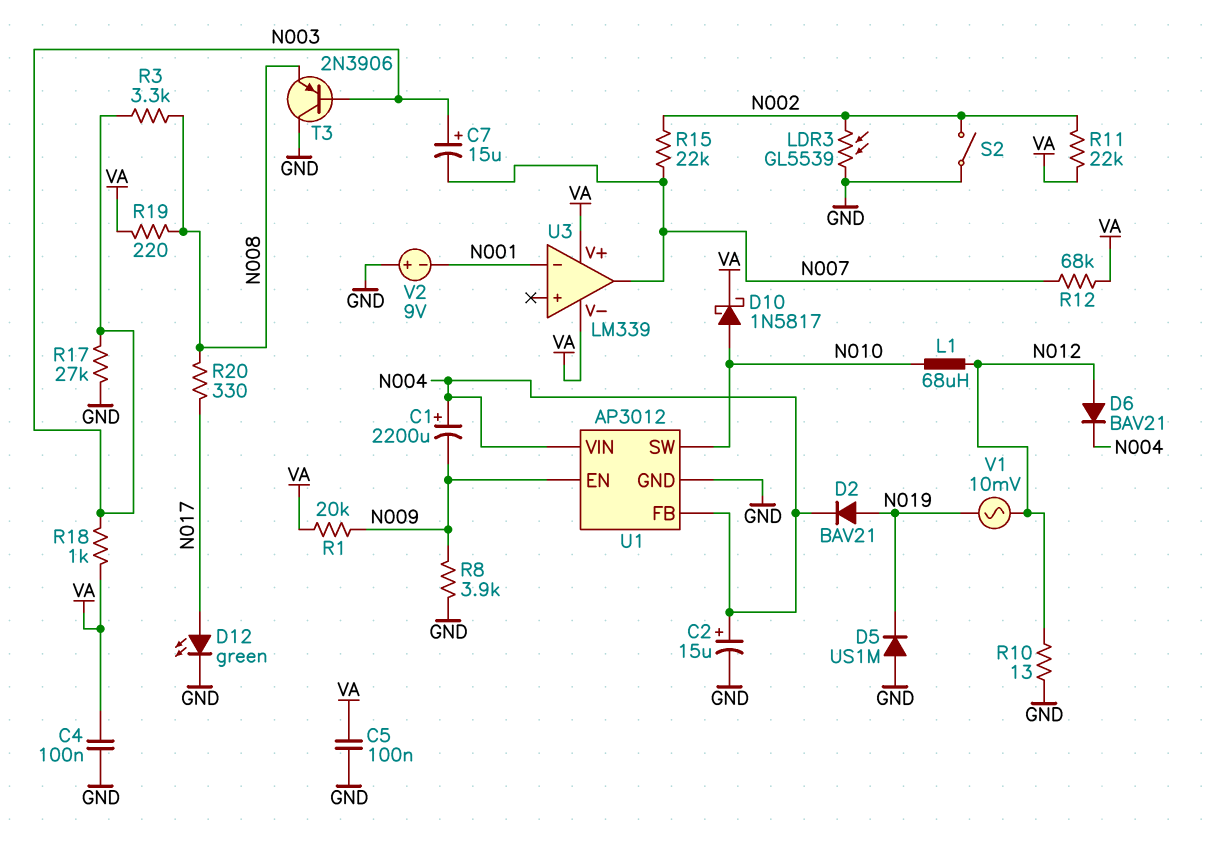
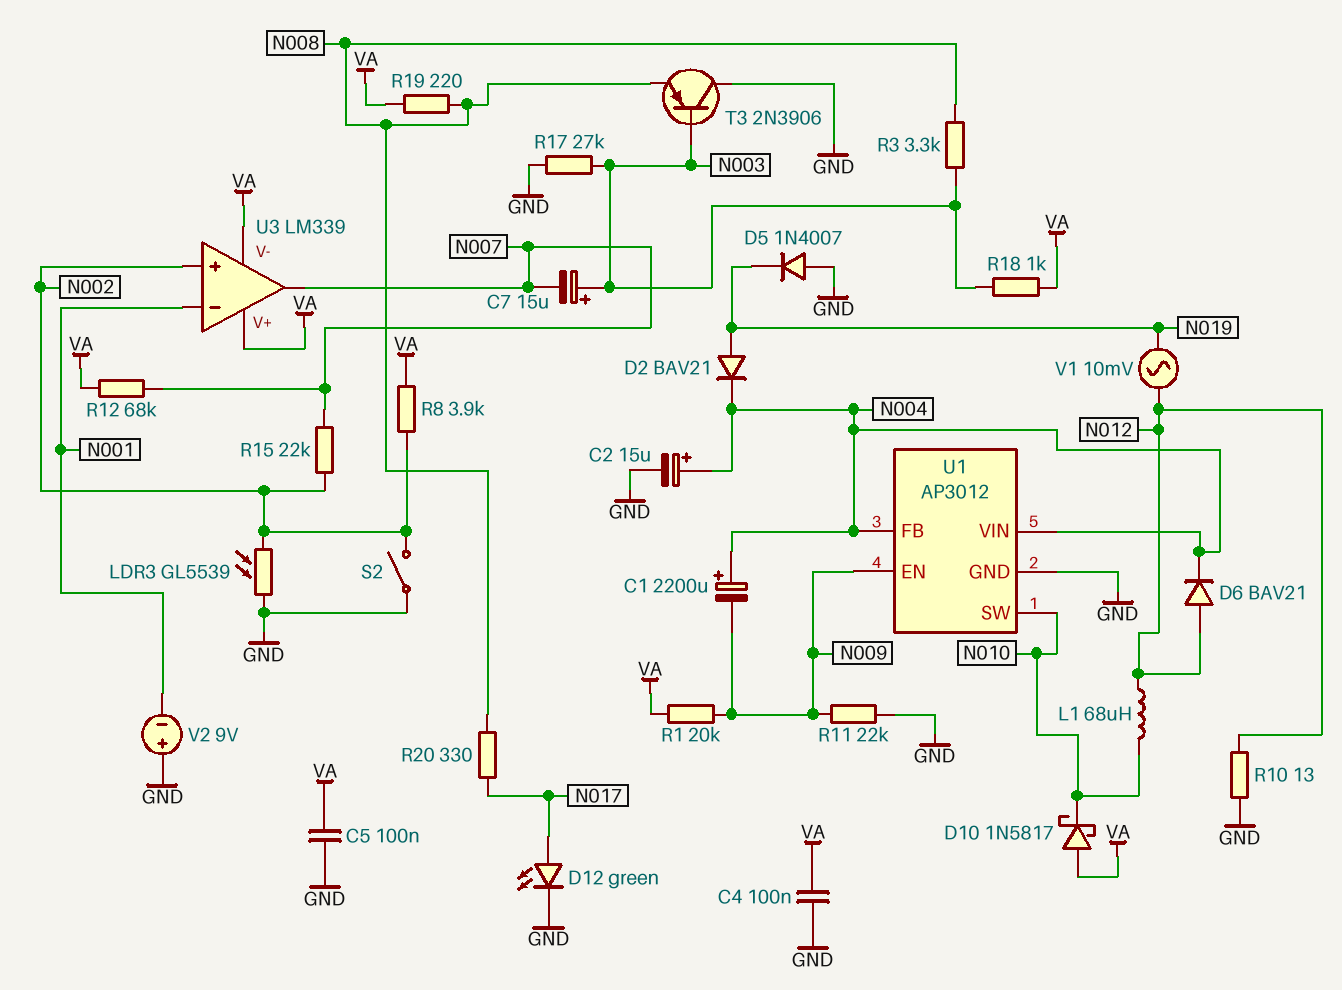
D5: diode US1M (A GND, K N019) -> diode 1N4007 (A GND, K N019)
D10: schottky 1N5817 (A N010, K VA) -> schottky 1N5817 (A VA, K N010)
R8: 3.9k (GND, N009) -> 3.9k (N002, VA)
R11: 22k (N002, VA) -> 22k (GND, N009)
U3 pin in+: none -> N002

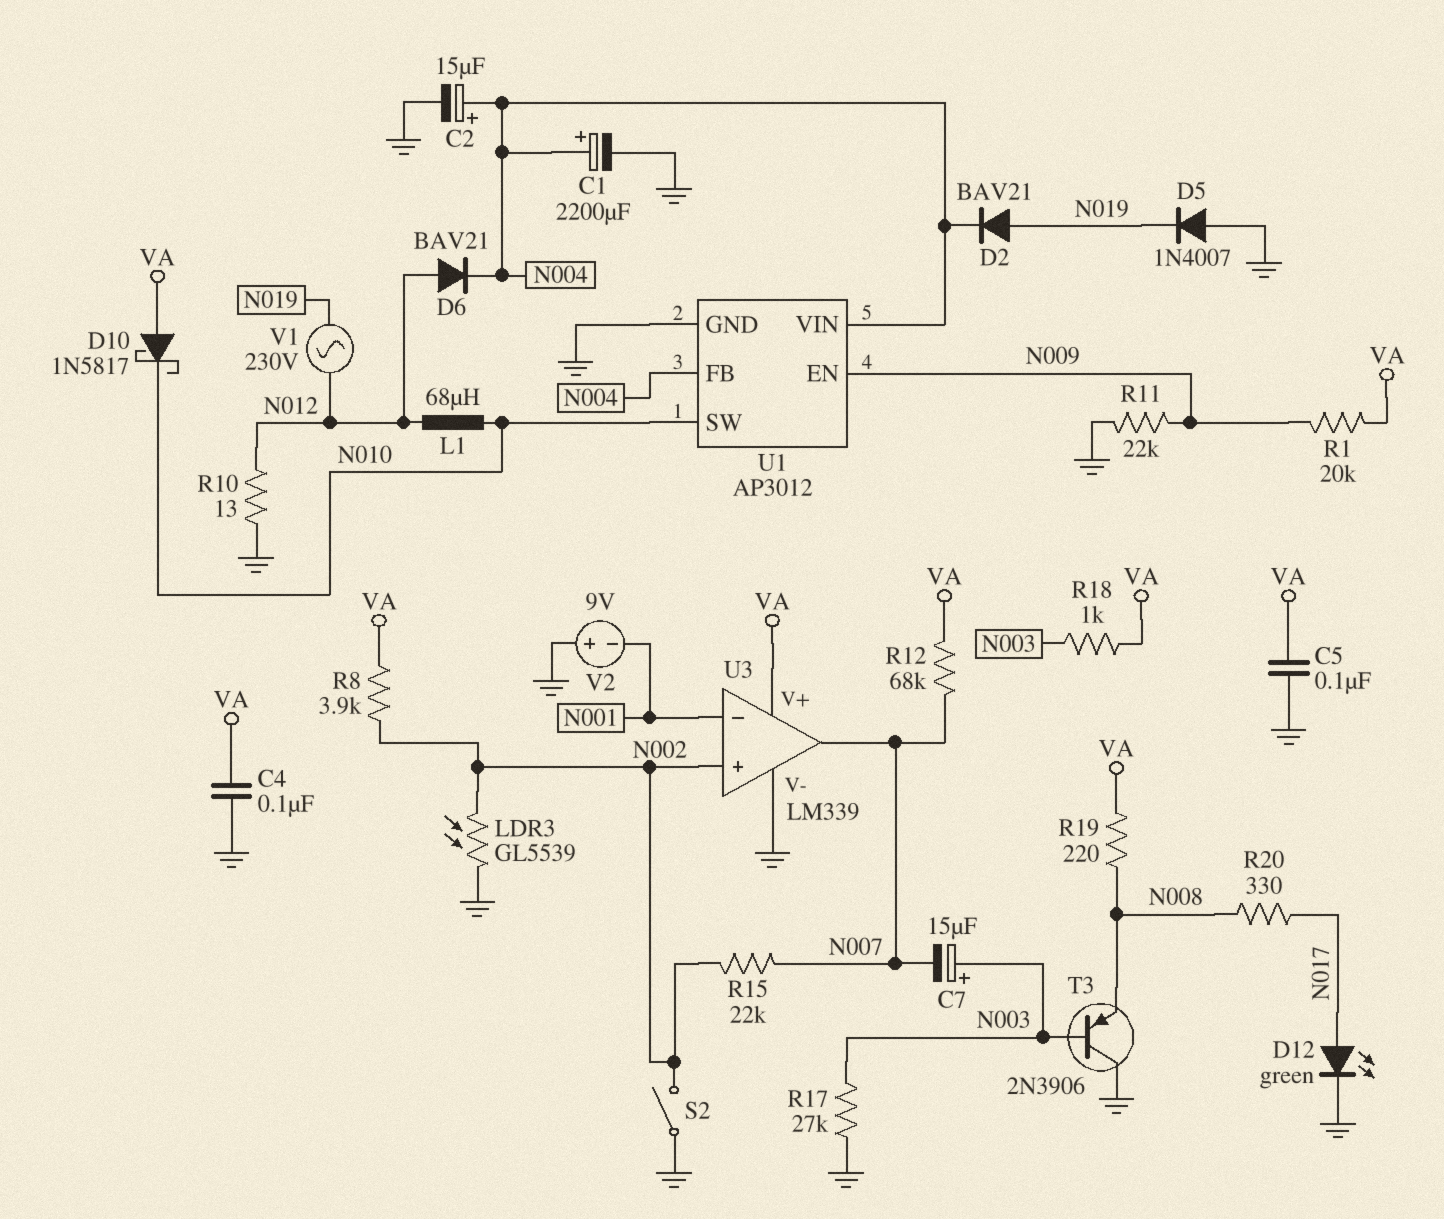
C1: 2200uF (plus N004, minus N009) -> 2200uF (plus N004, minus GND)
R3: 3.3k (N003, N008) -> none
U3 pin V-: VA -> GND
V1: AC 10mV (N012, N019) -> AC 230V (N012, N019)

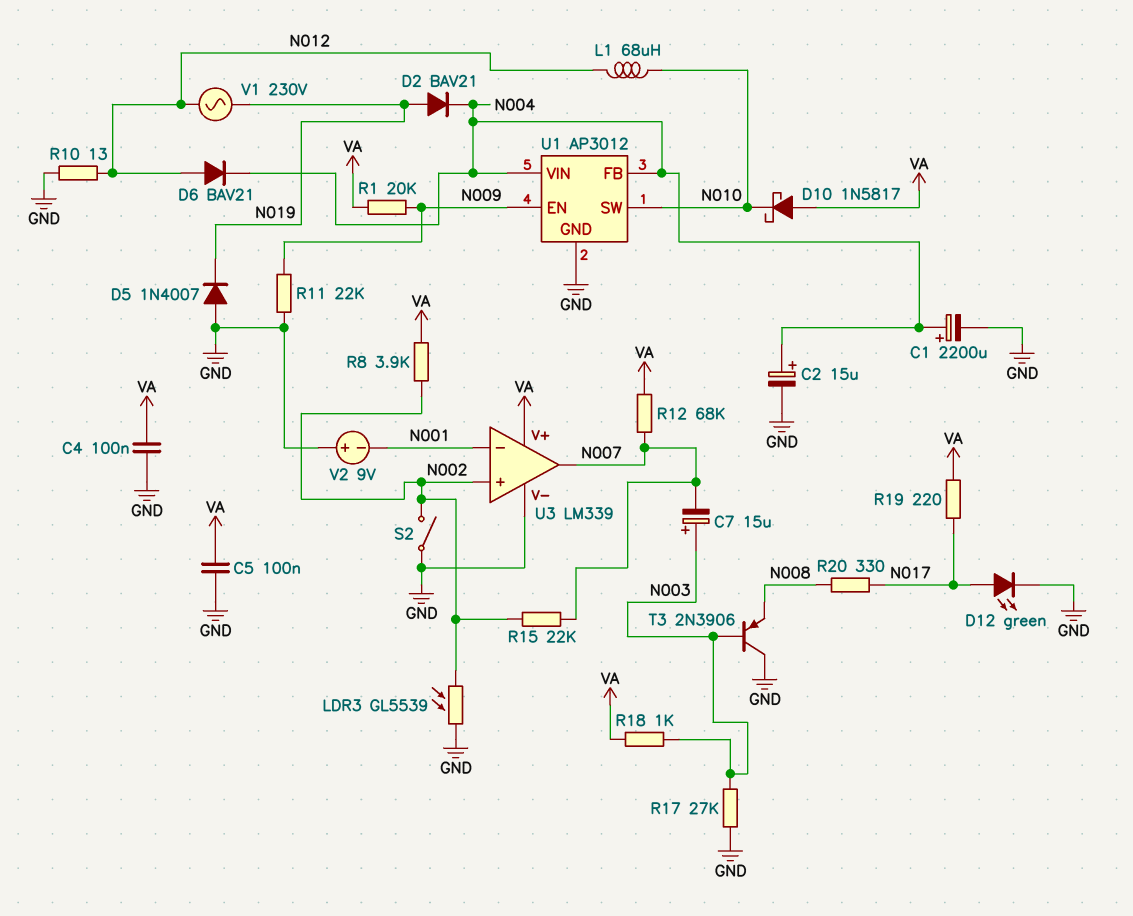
R19: 220 (N008, VA) -> 220 (N017, VA)

